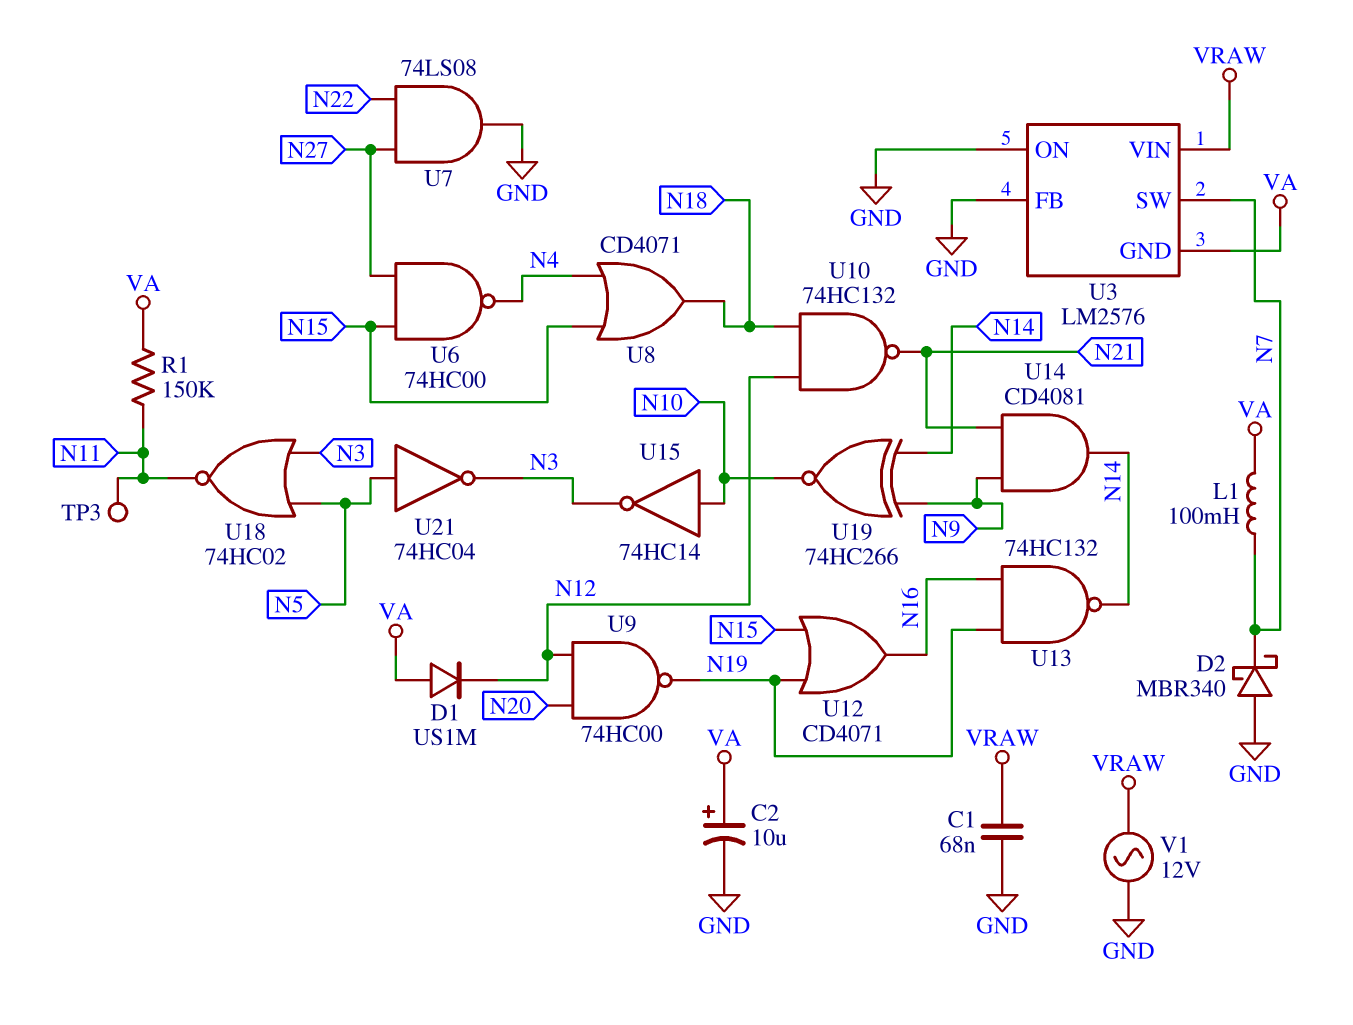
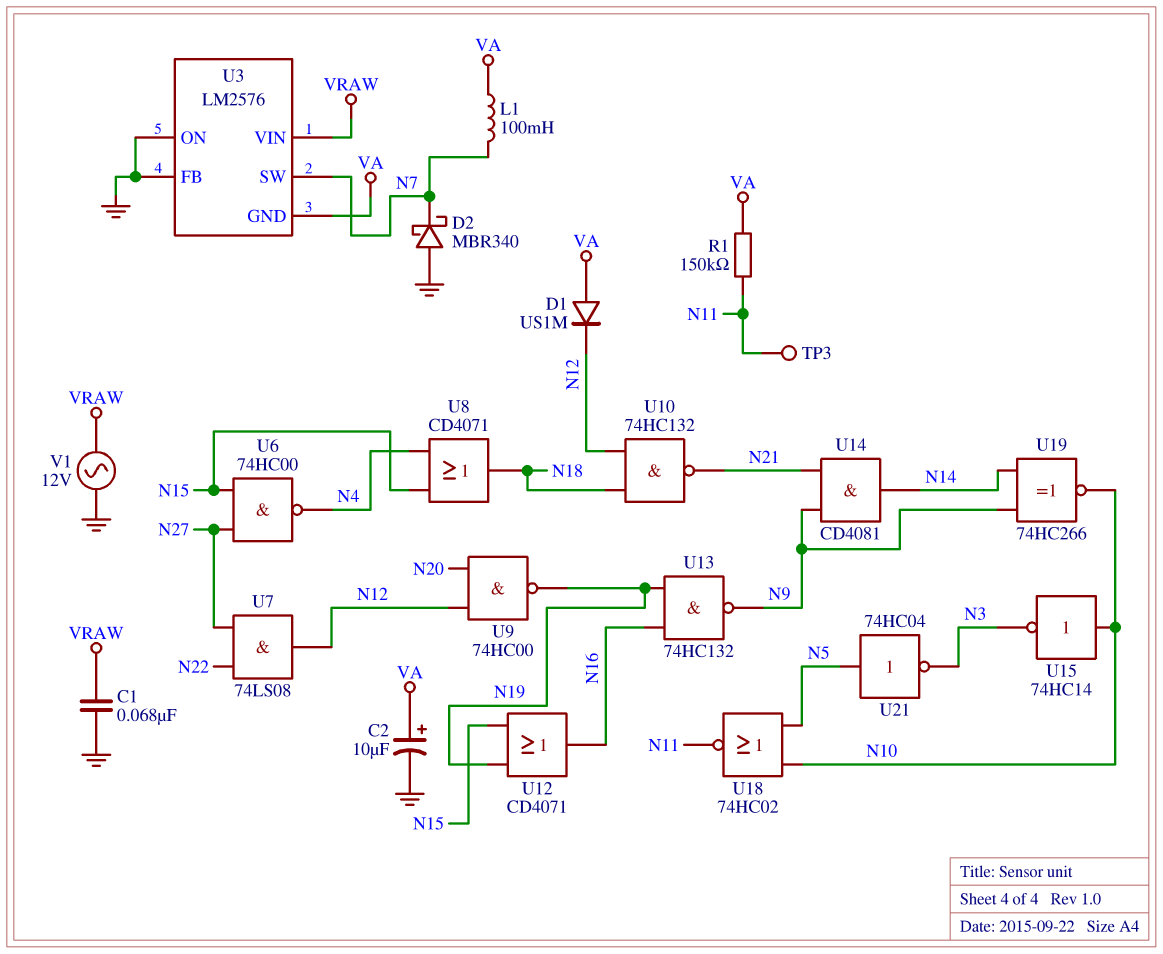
U7: AND 74LS08 (in N22, in N27, out GND) -> AND 74LS08 (in N22, in N27, out N12)
U13: NAND 74HC132 (in N16, in N19, out N14) -> NAND 74HC132 (in N16, in N19, out N9)
U18: NOR 74HC02 (in N3, in N5, out N11) -> NOR 74HC02 (in N5, in N10, out N11)

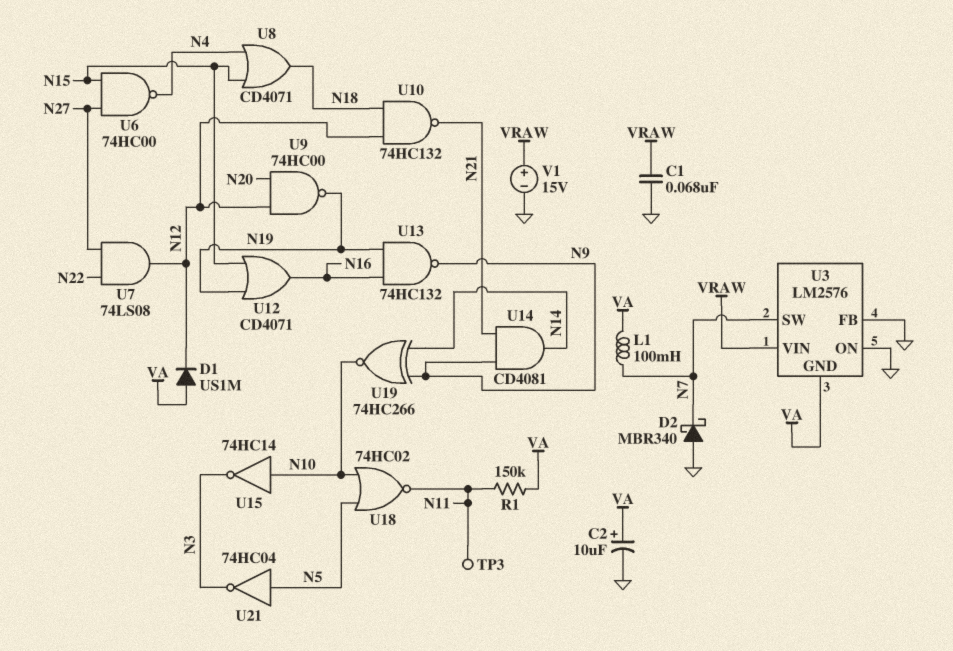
V1: AC 12V (GND, VRAW) -> 15V (plus VRAW, minus GND)

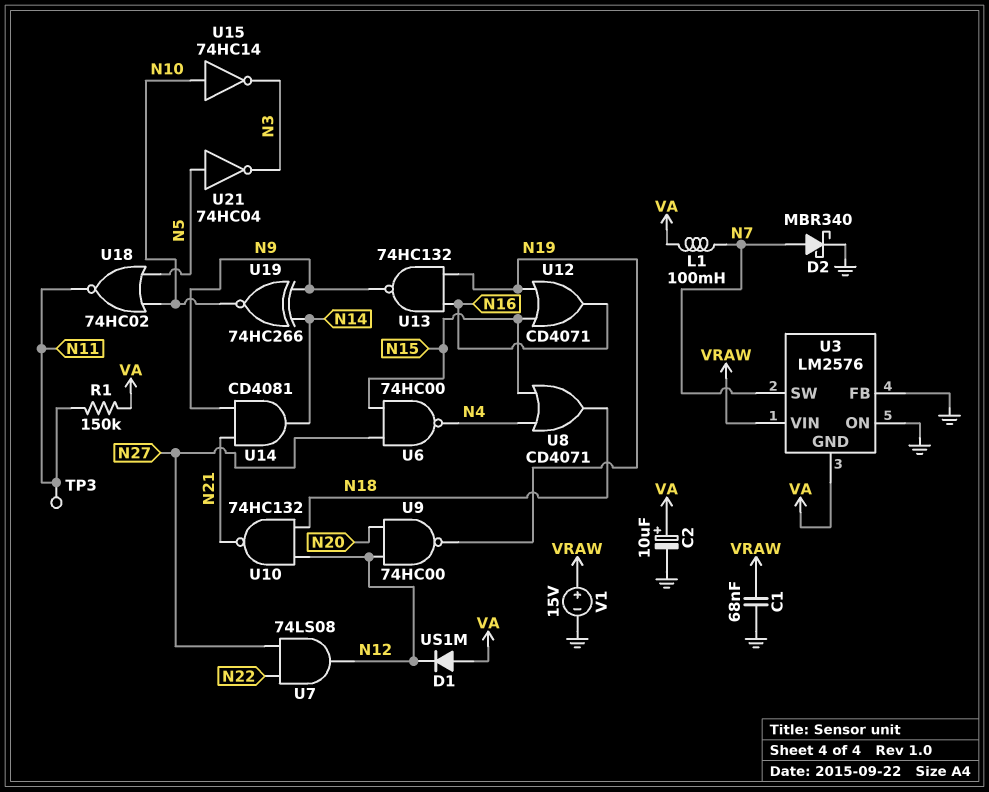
D2: schottky MBR340 (A GND, K N7) -> schottky MBR340 (A N7, K GND)

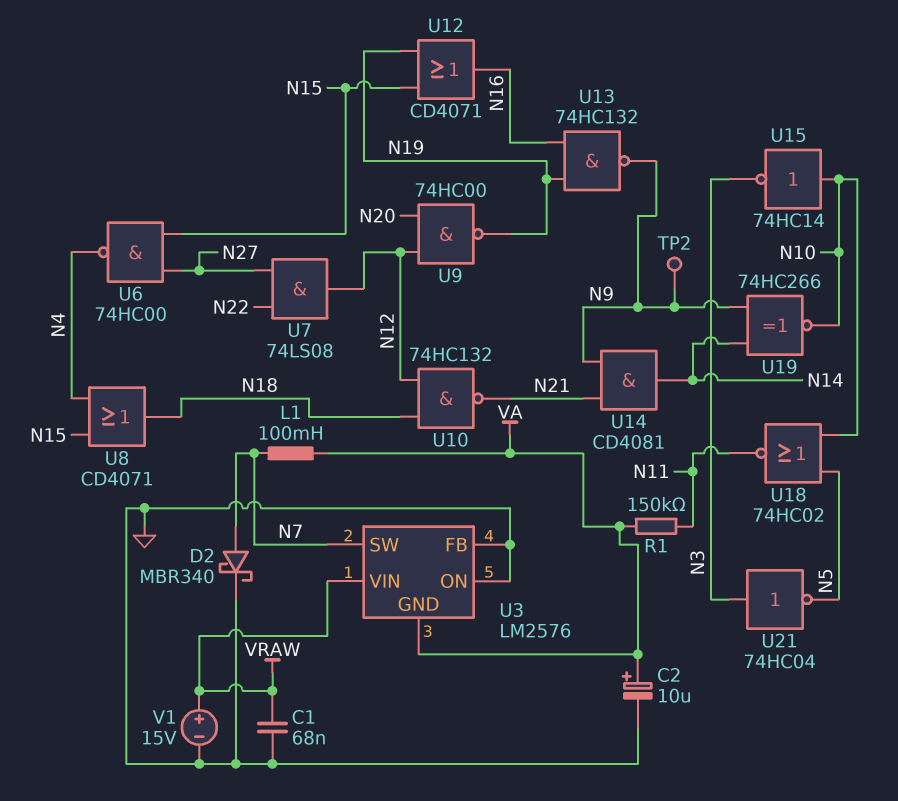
D1: diode US1M (A VA, K N12) -> none
TP2: none -> test point (N9)
TP3: test point (N11) -> none
U21: NOT 74HC04 (in N5, out N3) -> NOT 74HC04 (in N3, out N5)

